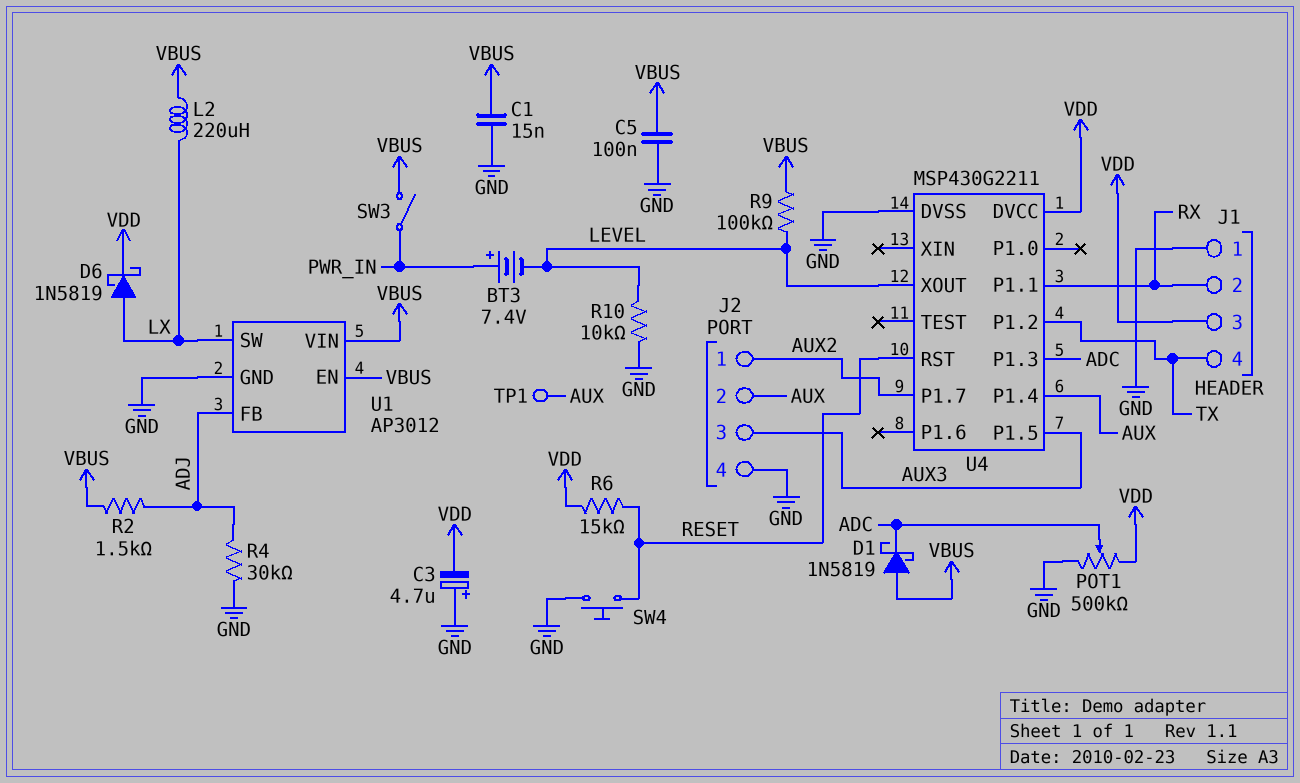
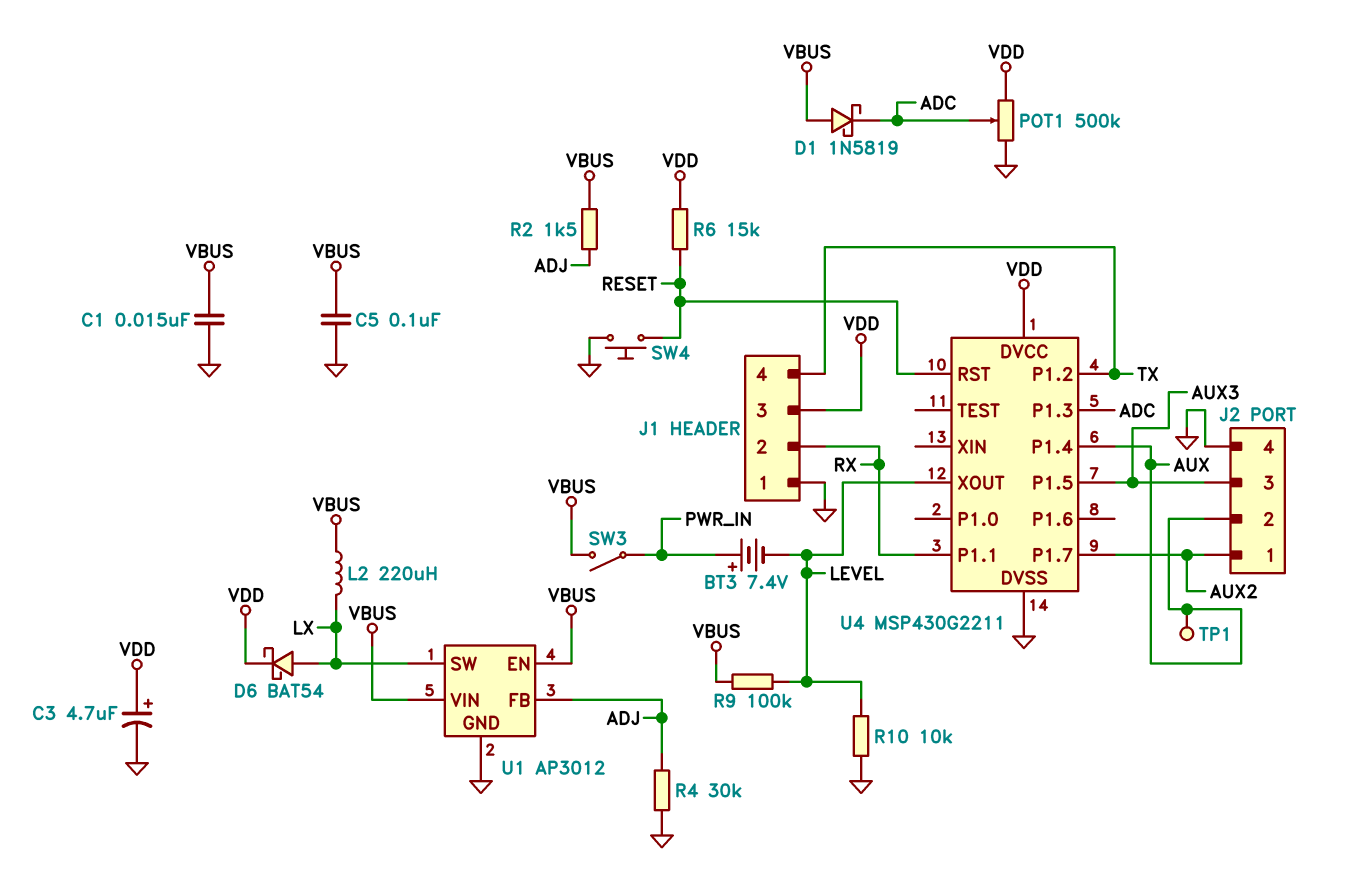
C3: 4.7uF (plus GND, minus VDD) -> 4.7uF (plus VDD, minus GND)
D6: schottky 1N5819 (A LX, K VDD) -> schottky BAT54 (A LX, K VDD)

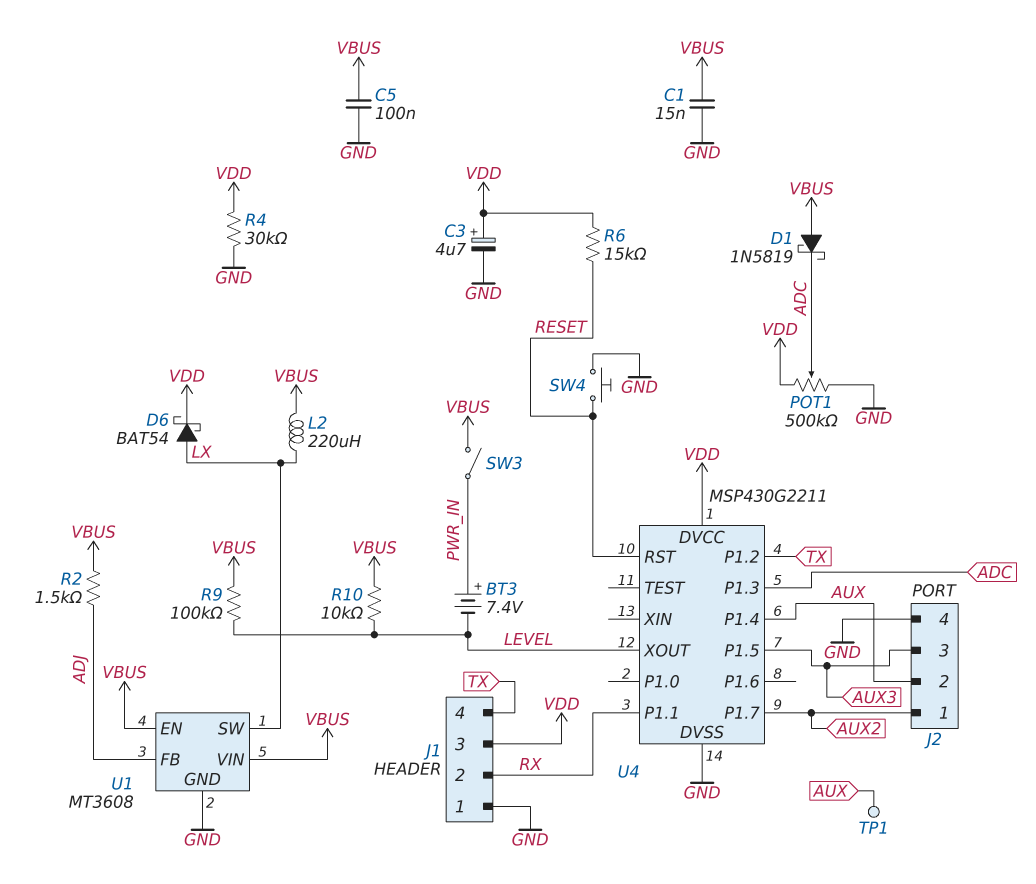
R4: 30k (ADJ, GND) -> 30k (GND, VDD)
R10: 10k (GND, LEVEL) -> 10k (LEVEL, VBUS)
U1: AP3012 -> MT3608

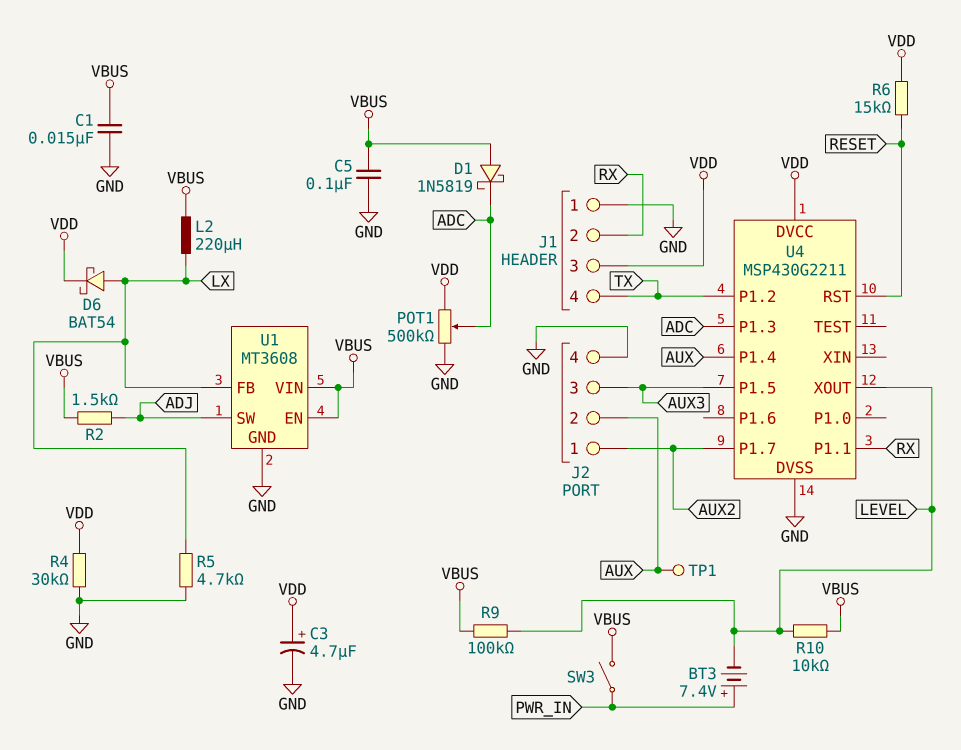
R5: none -> 4.7k (GND, LX)
SW4: button (GND, RESET) -> none
U1 pin FB: ADJ -> LX
U1 pin SW: LX -> ADJ

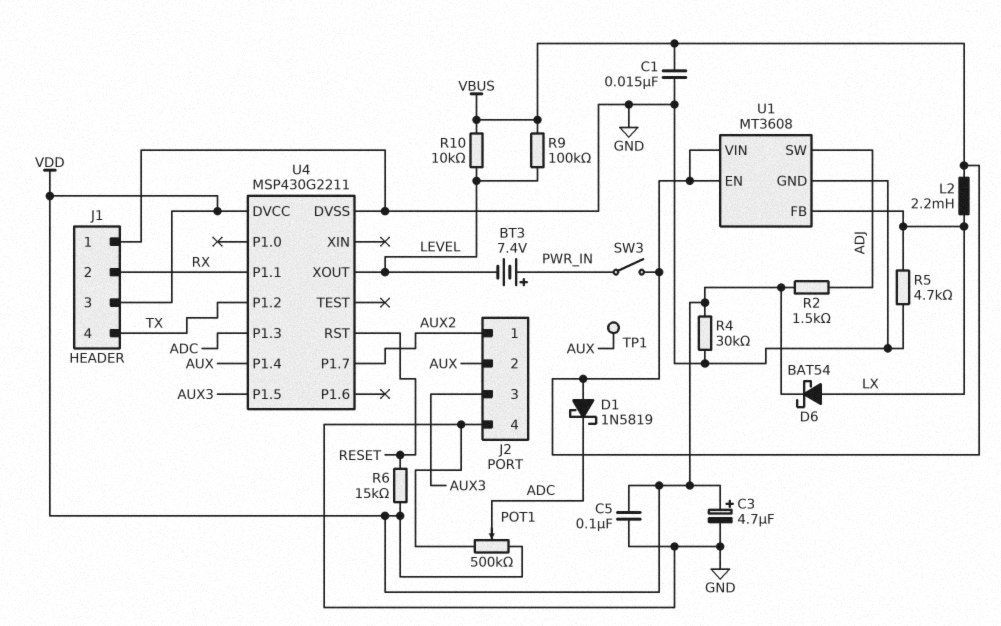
C5: 100nF (GND, VBUS) -> 100nF (GND, VDD)
L2: 220uH (LX, VBUS) -> 2.2mH (LX, VBUS)
R2: 1.5k (ADJ, VBUS) -> 1.5k (ADJ, VDD)

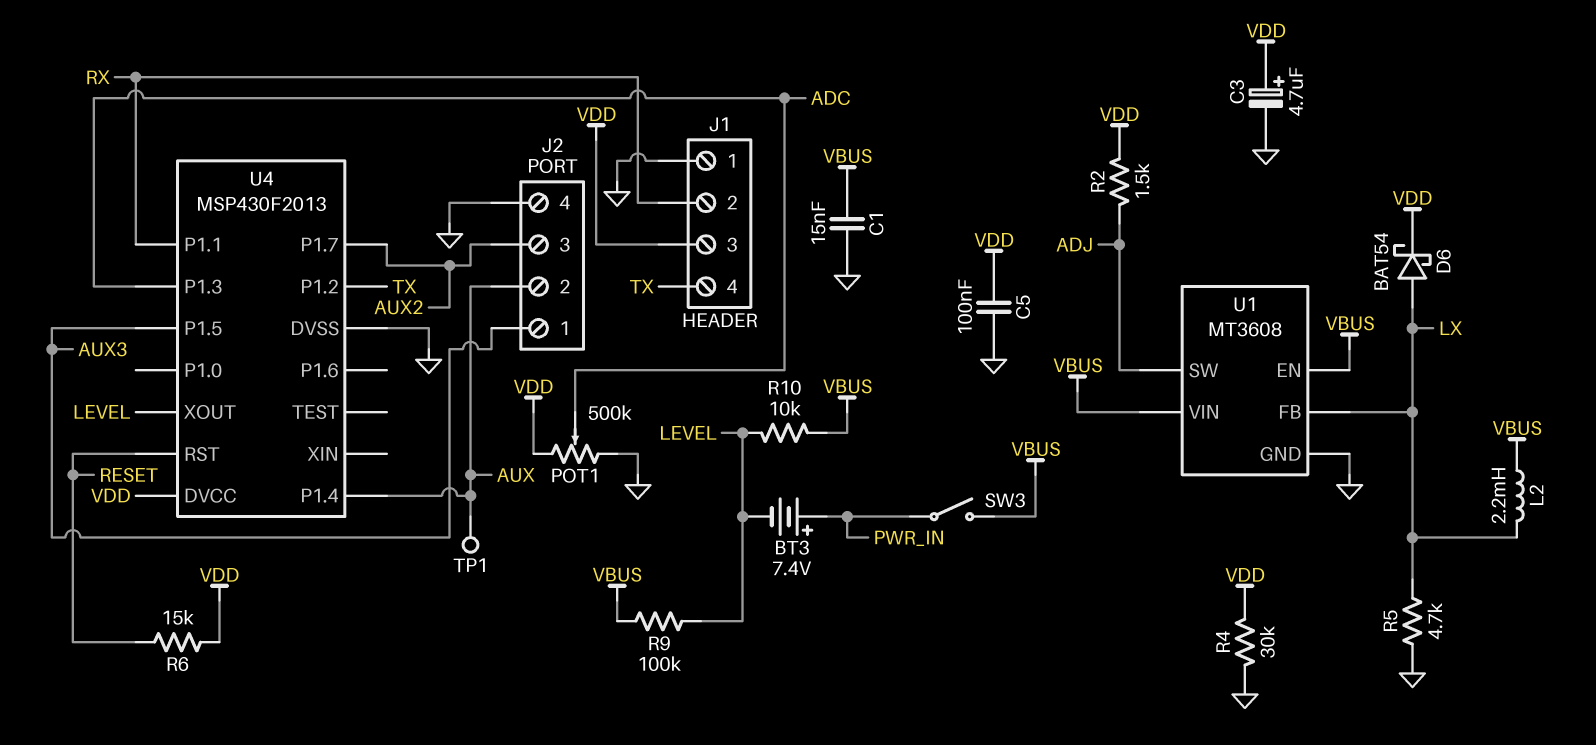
D1: schottky 1N5819 (A VBUS, K ADC) -> none
J2 pin 1: AUX2 -> AUX3
J2 pin 3: AUX3 -> AUX2
U4: MSP430G2211 -> MSP430F2013

